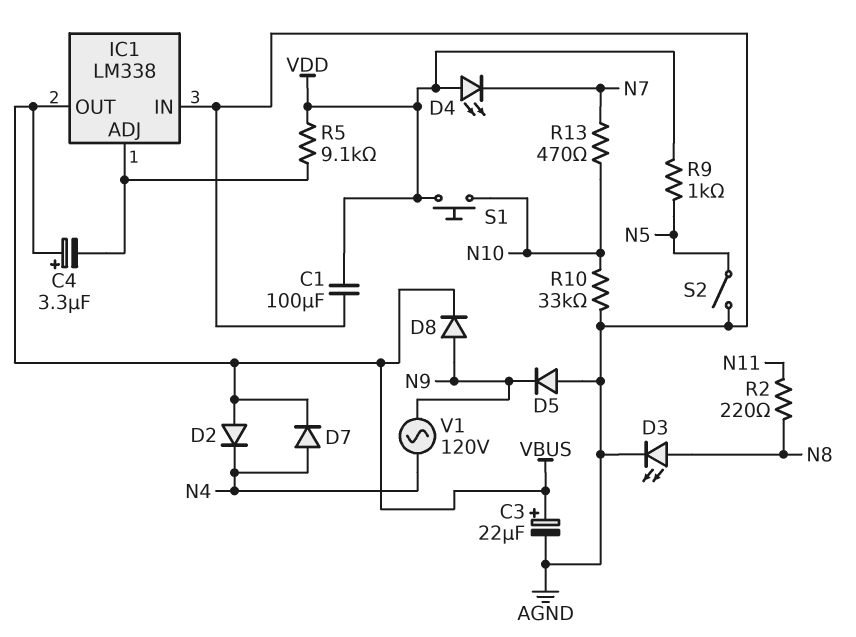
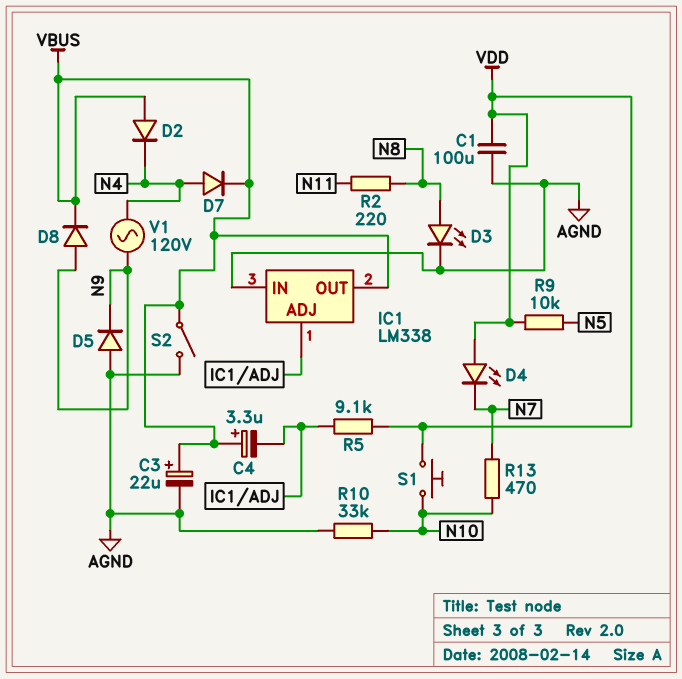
R9: 1k (N5, VDD) -> 10k (N5, VDD)
S2: switch (AGND, N5) -> switch (AGND, VBUS)

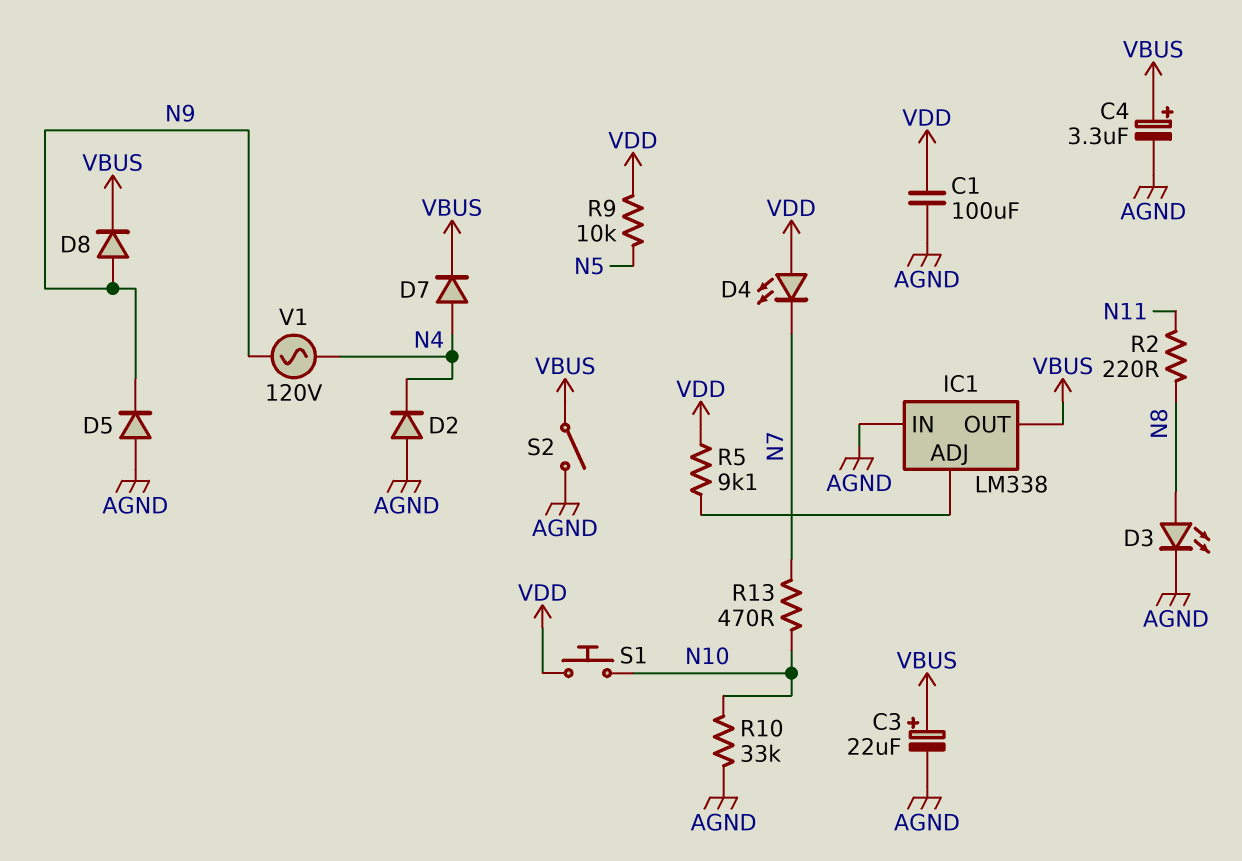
C4: 3.3uF (plus VBUS, minus IC1/ADJ) -> 3.3uF (plus VBUS, minus AGND)
D2: diode (A VBUS, K N4) -> diode (A AGND, K N4)

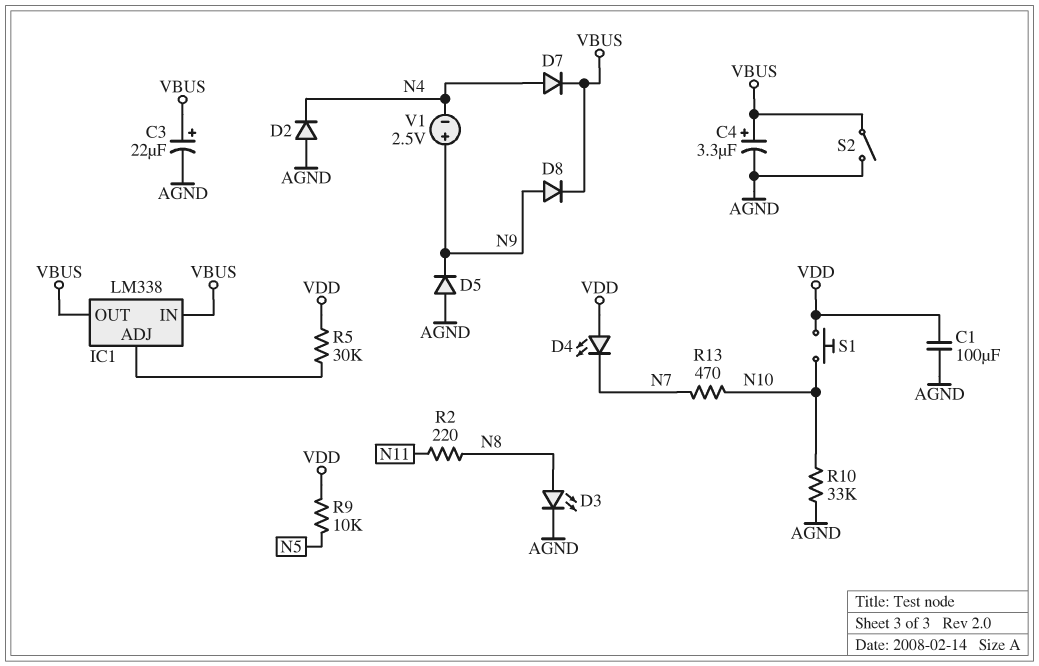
IC1 pin IN: AGND -> VBUS
R5: 9.1k (IC1/ADJ, VDD) -> 30k (IC1/ADJ, VDD)
V1: AC 120V (N4, N9) -> 2.5V (plus N9, minus N4)

